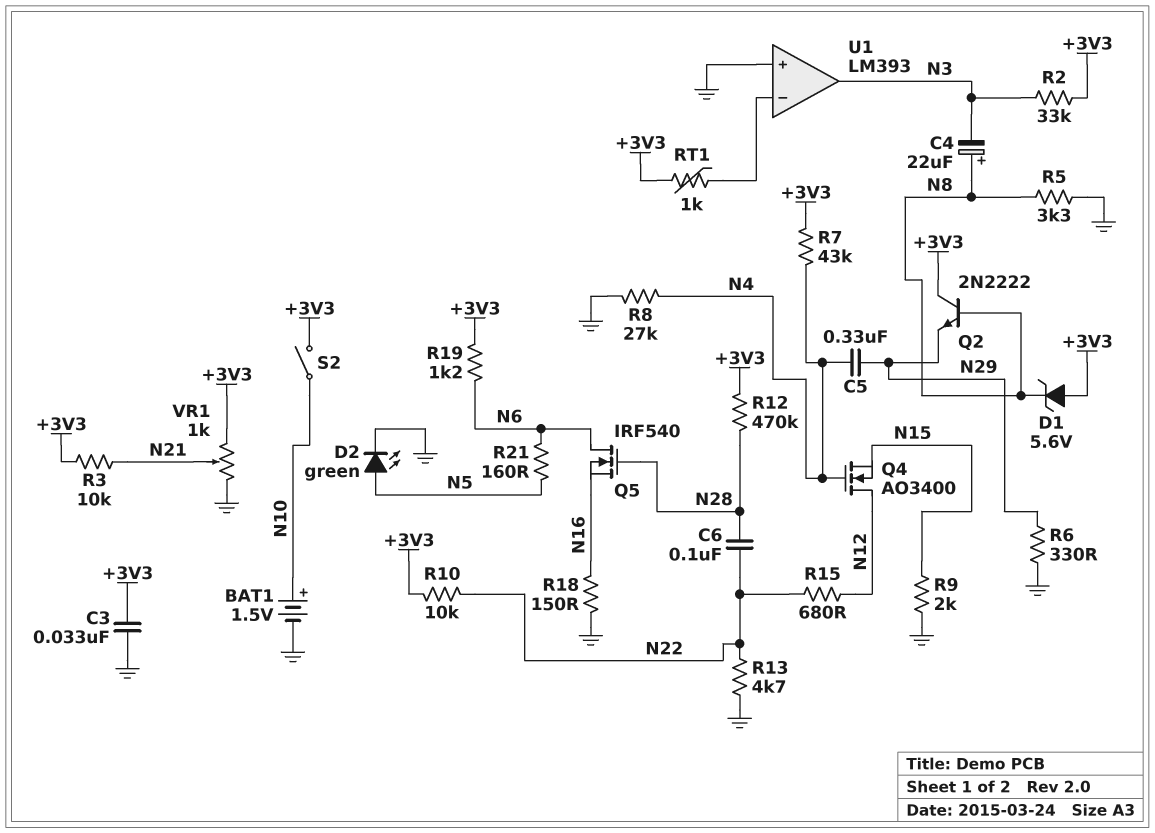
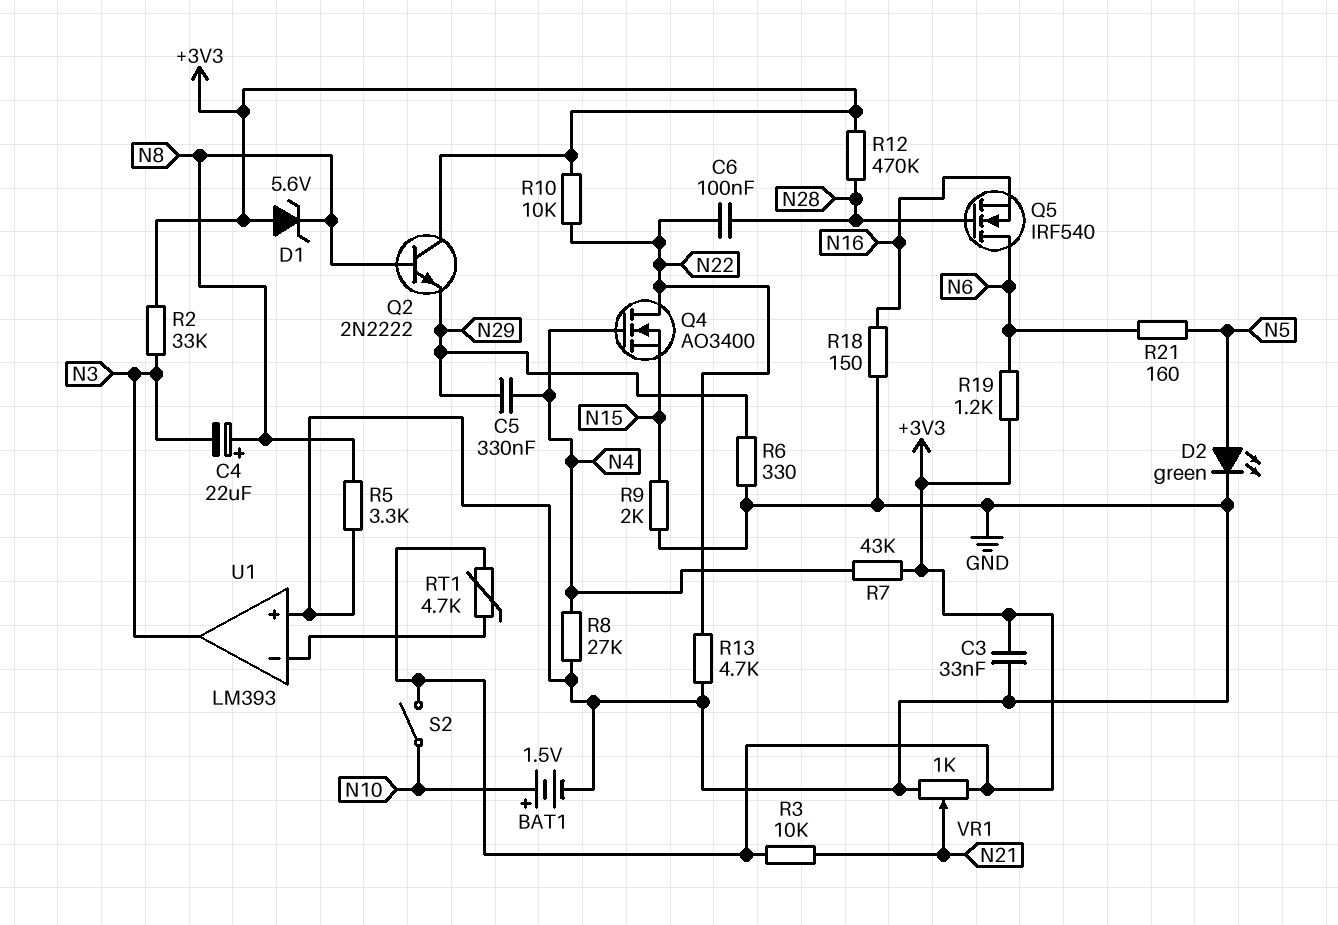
Q4: NMOS AO3400 (G N4, D N12, S N15) -> NMOS AO3400 (G N4, D N22, S N15)
R15: 680 (N12, N22) -> none
RT1: 1k (+3V3, U1/in-) -> 4.7k (+3V3, U1/in-)

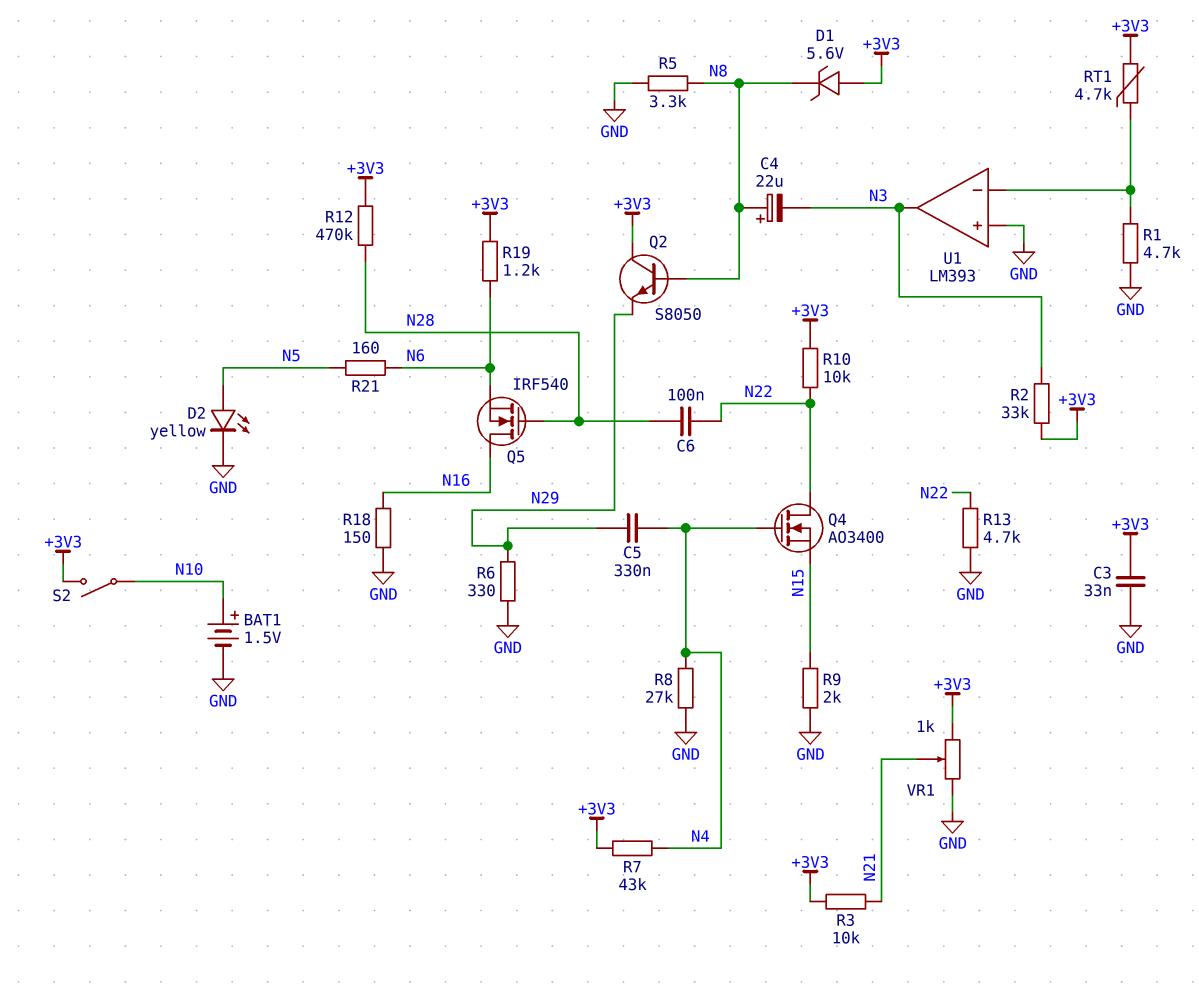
D2: LED green (A N5, K GND) -> LED yellow (A N5, K GND)
Q2: NPN 2N2222 (B N8, C +3V3, E N29) -> NPN S8050 (B N8, C +3V3, E N29)
Q5: NMOS IRF540 (G N28, D N6, S N16) -> NMOS IRF540 (G N28, D N16, S N6)
R1: none -> 4.7k (GND, U1/in-)

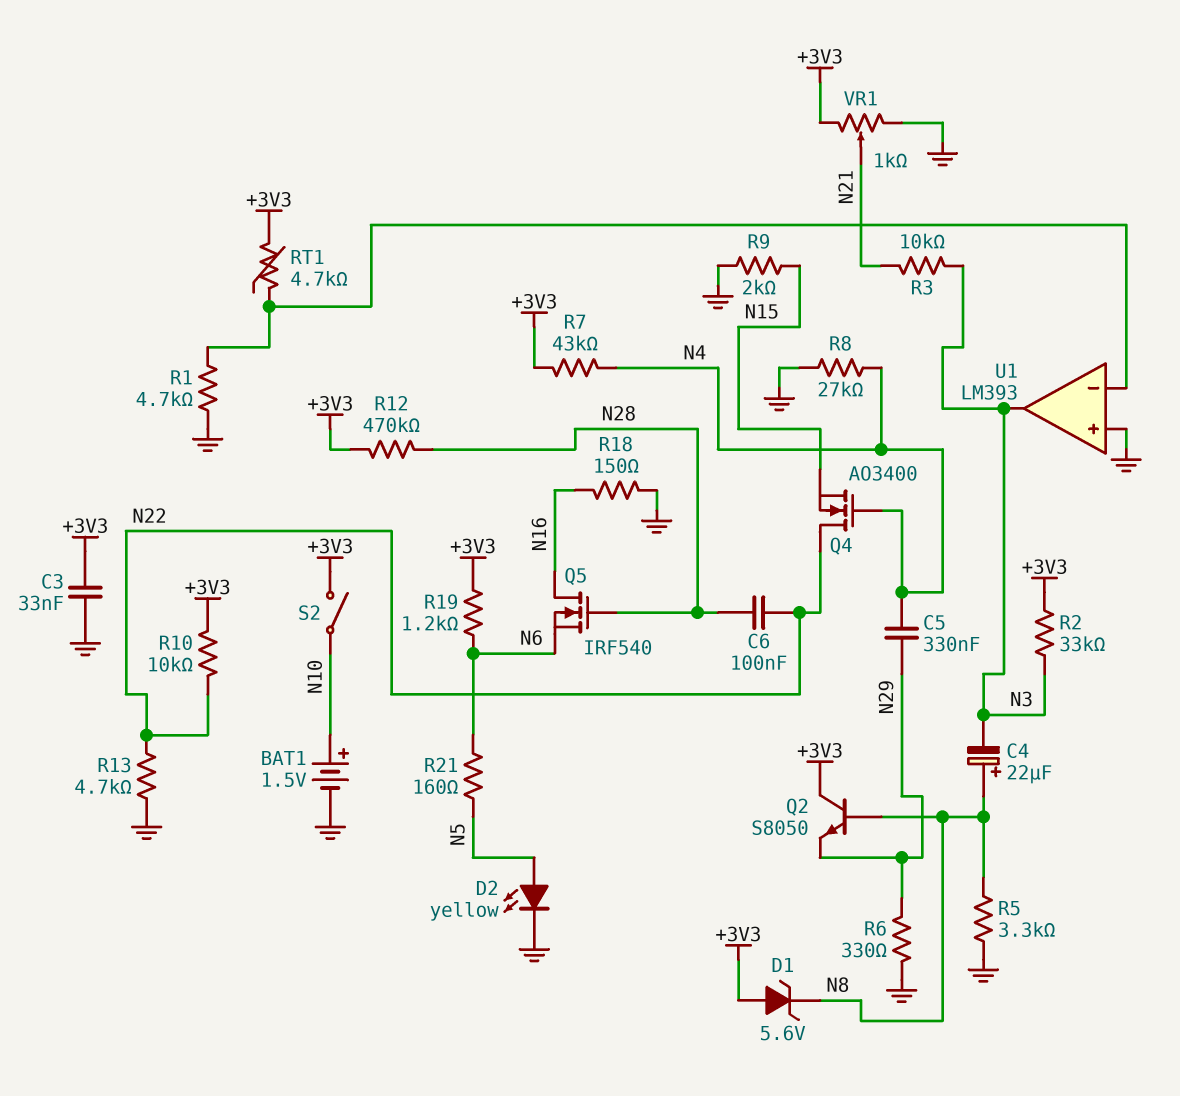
R3: 10k (+3V3, N21) -> 10k (N3, N21)

